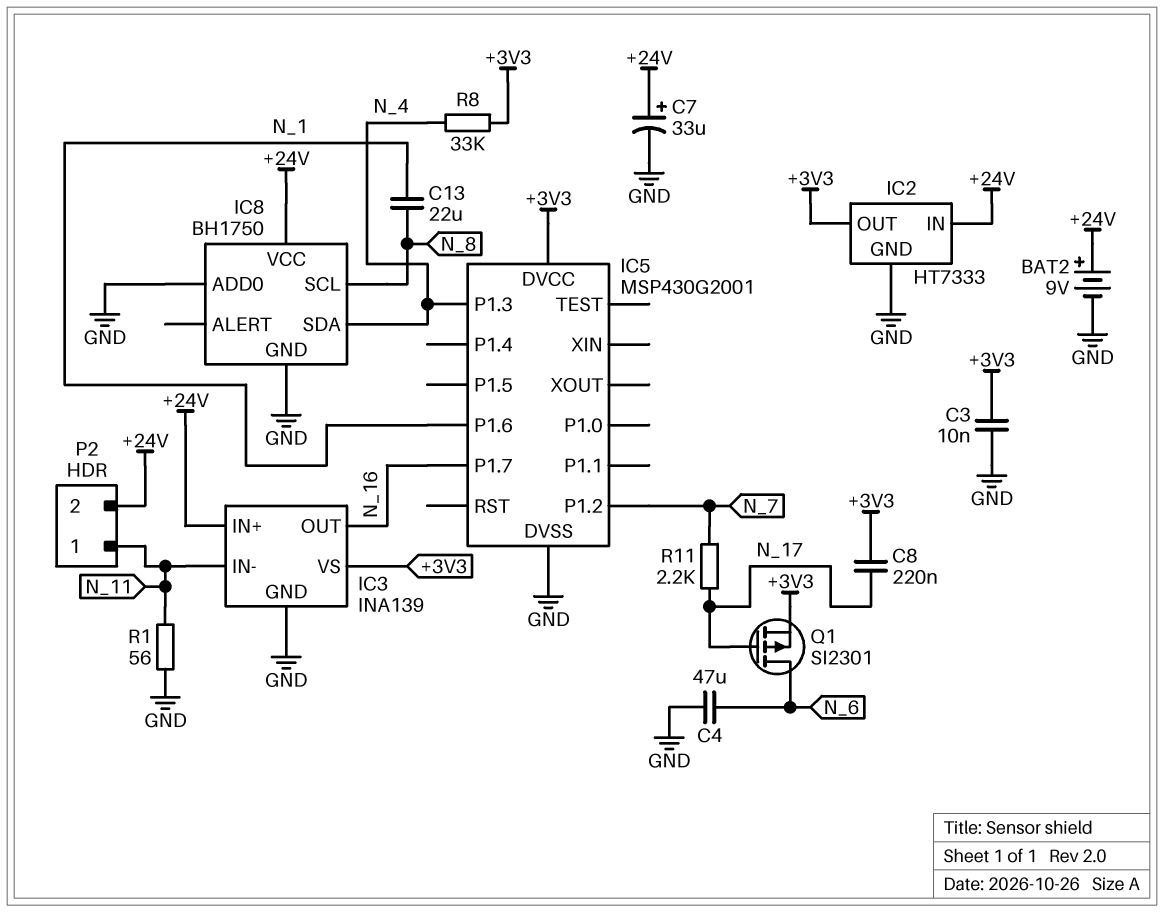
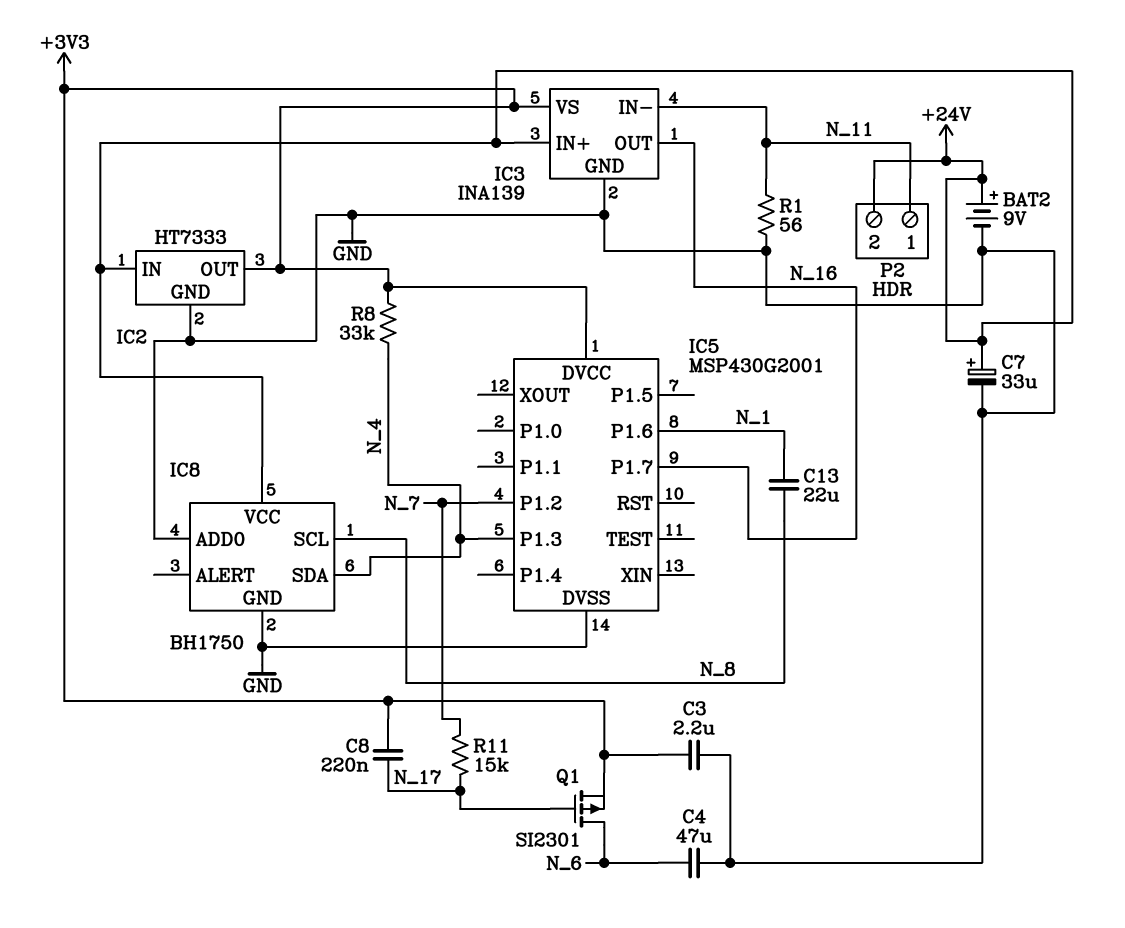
C3: 10nF (+3V3, GND) -> 2.2uF (+3V3, GND)
R11: 2.2k (N_7, N_17) -> 15k (N_7, N_17)

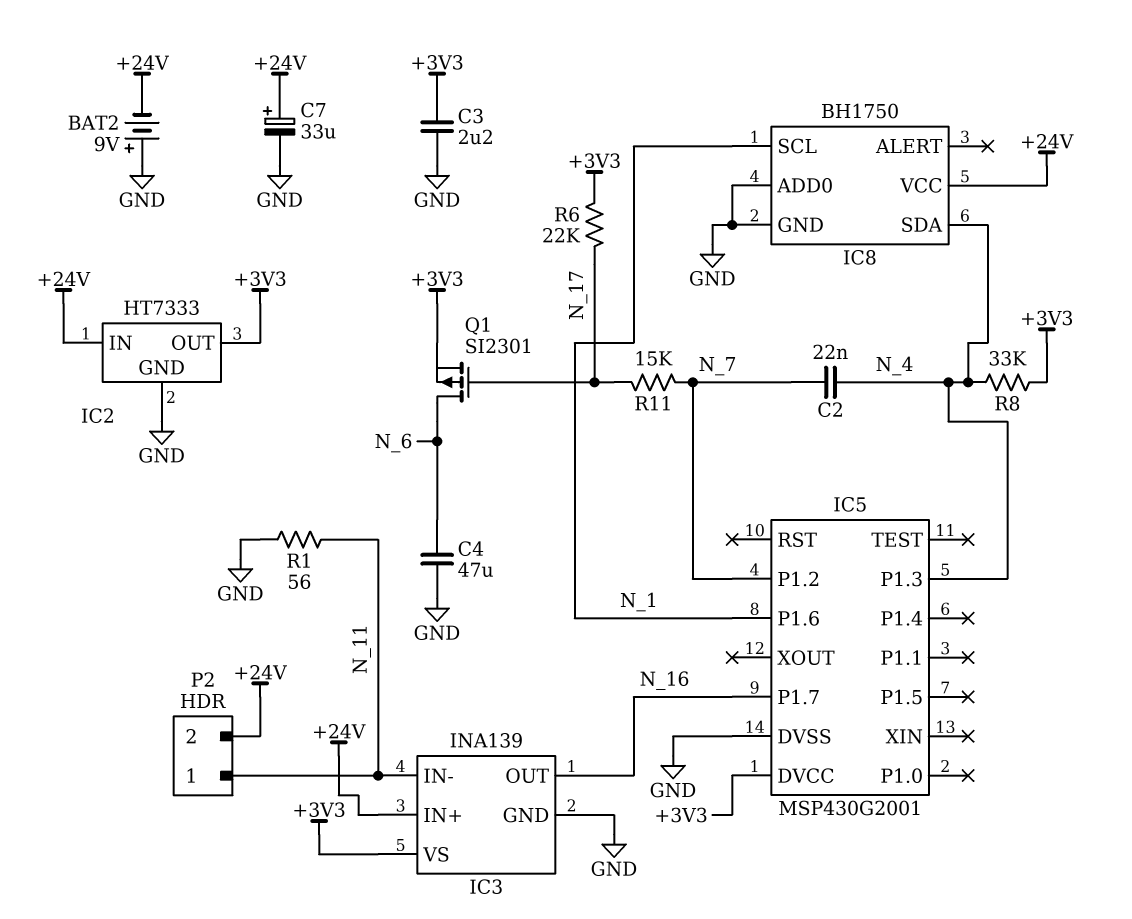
BAT2: 9V (plus +24V, minus GND) -> 9V (plus GND, minus +24V)
C2: none -> 22nF (N_4, N_7)
C8: 220nF (+3V3, N_17) -> none
C13: 22uF (N_1, N_8) -> none
IC8 pin SCL: N_8 -> N_1
R6: none -> 22k (+3V3, N_17)

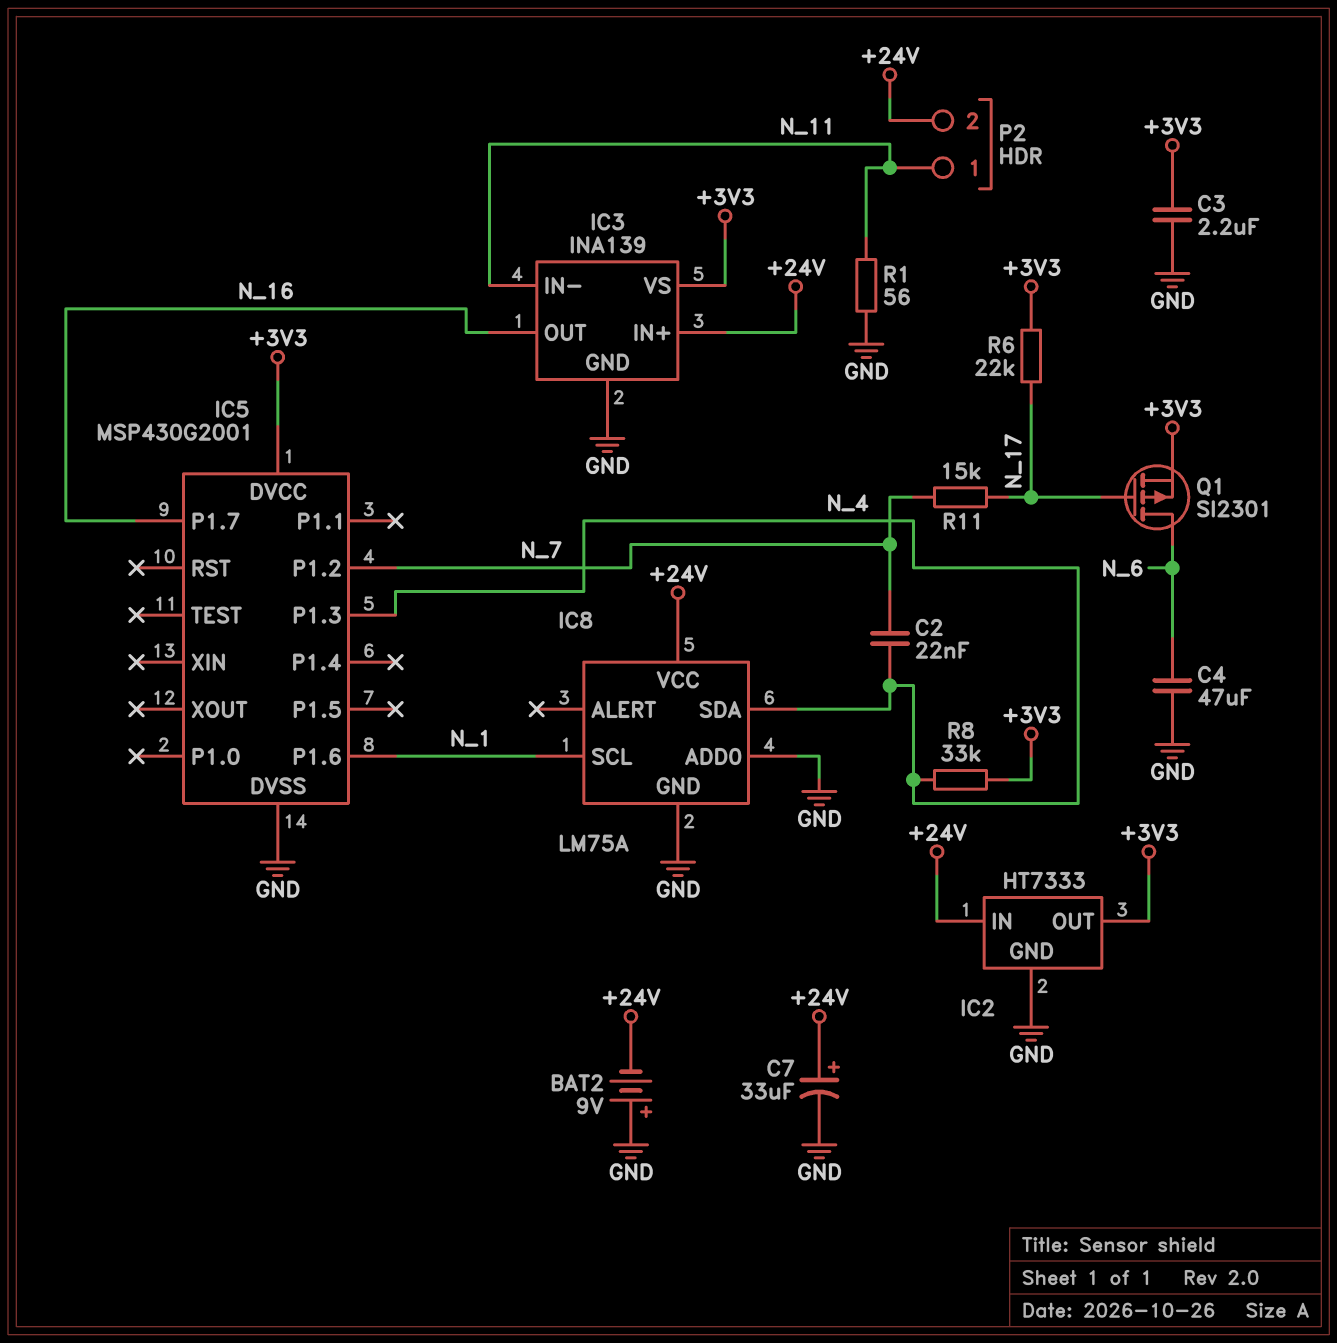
IC8: BH1750 -> LM75A

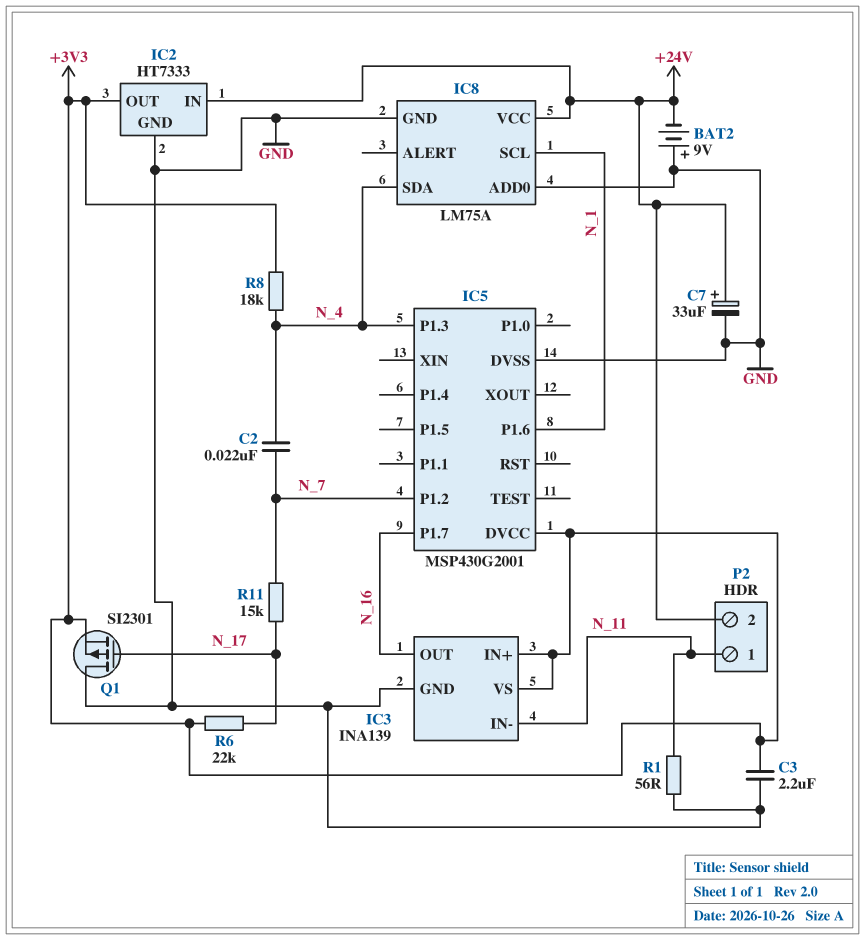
C4: 47uF (GND, N_6) -> none
IC3 pin IN+: +24V -> +3V3
Q1: PMOS SI2301 (G N_17, D N_6, S +3V3) -> PMOS SI2301 (G N_17, D GND, S +3V3)
R8: 33k (+3V3, N_4) -> 18k (+3V3, N_4)

